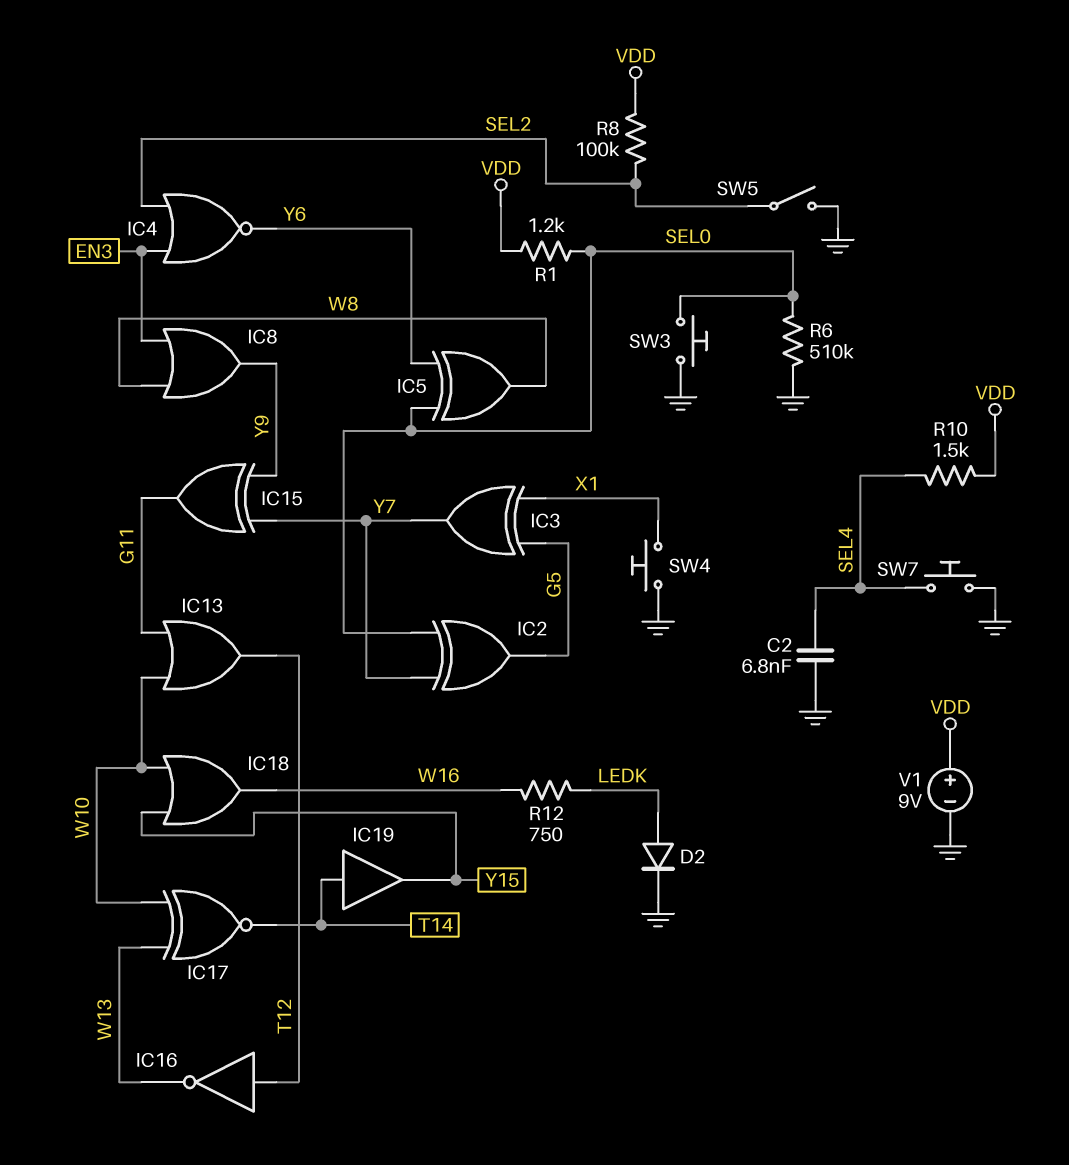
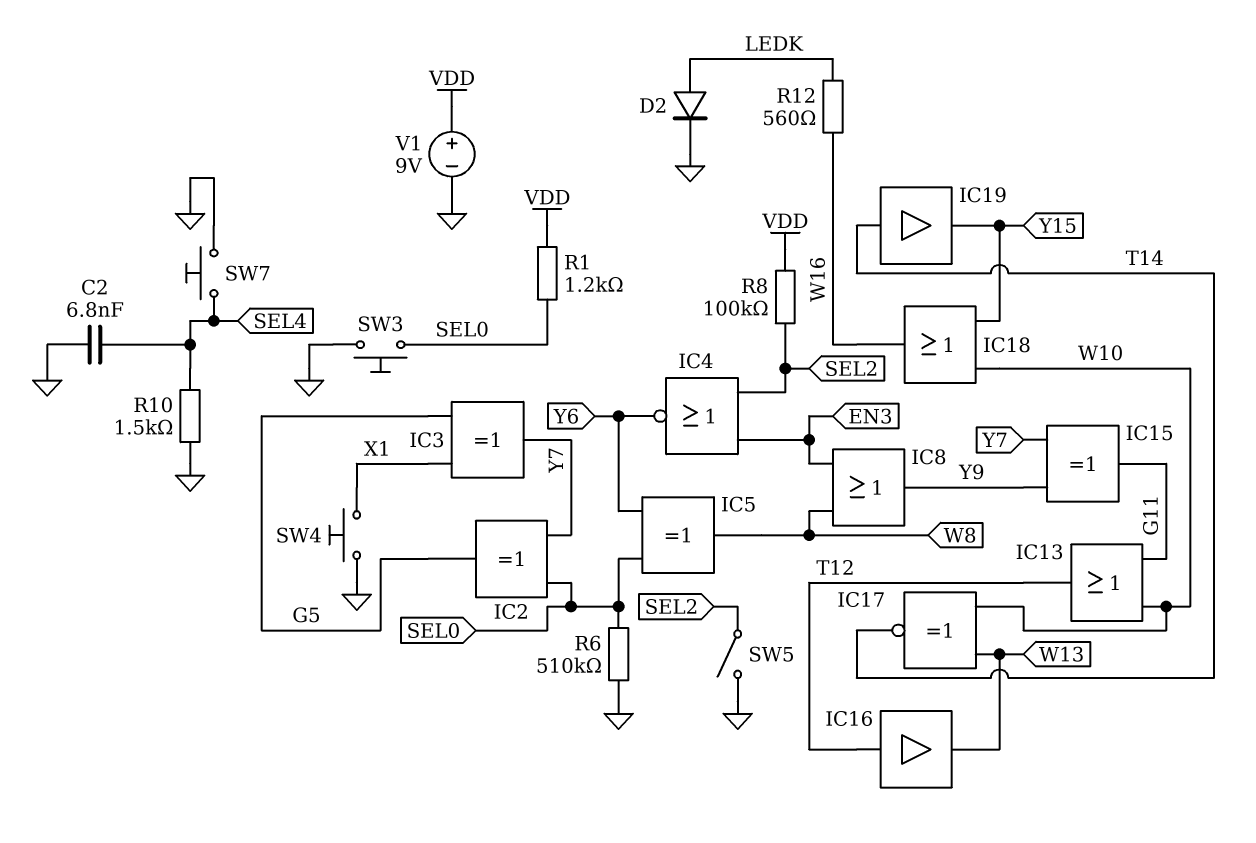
IC16: NOT (in T12, out W13) -> buffer (in T12, out W13)
R10: 1.5k (SEL4, VDD) -> 1.5k (GND, SEL4)
R12: 750 (LEDK, W16) -> 560 (LEDK, W16)

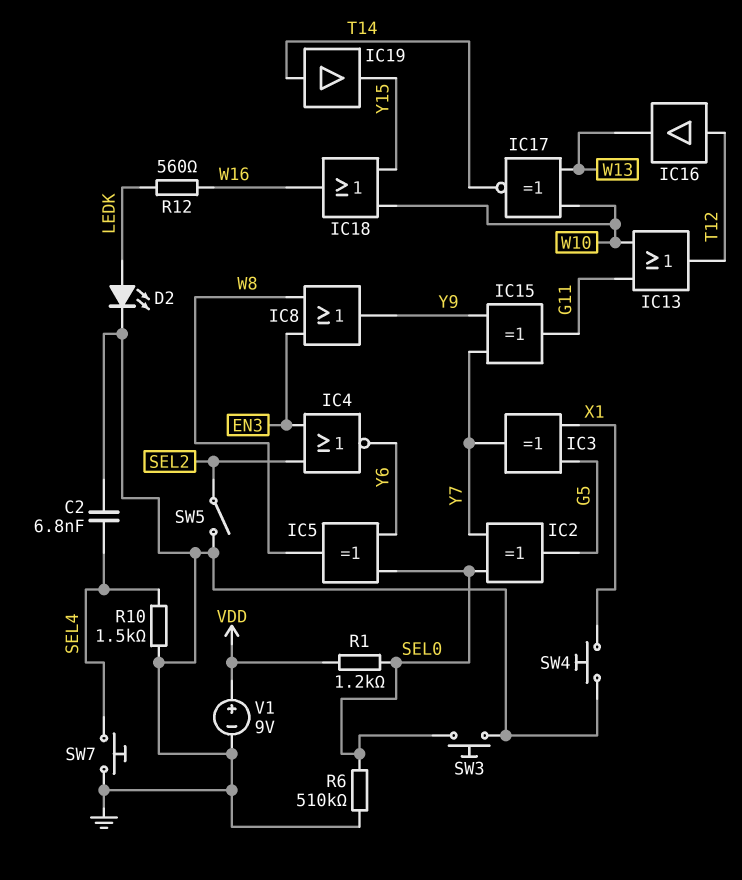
D2: diode (A LEDK, K GND) -> LED (A LEDK, K GND)
R8: 100k (SEL2, VDD) -> none

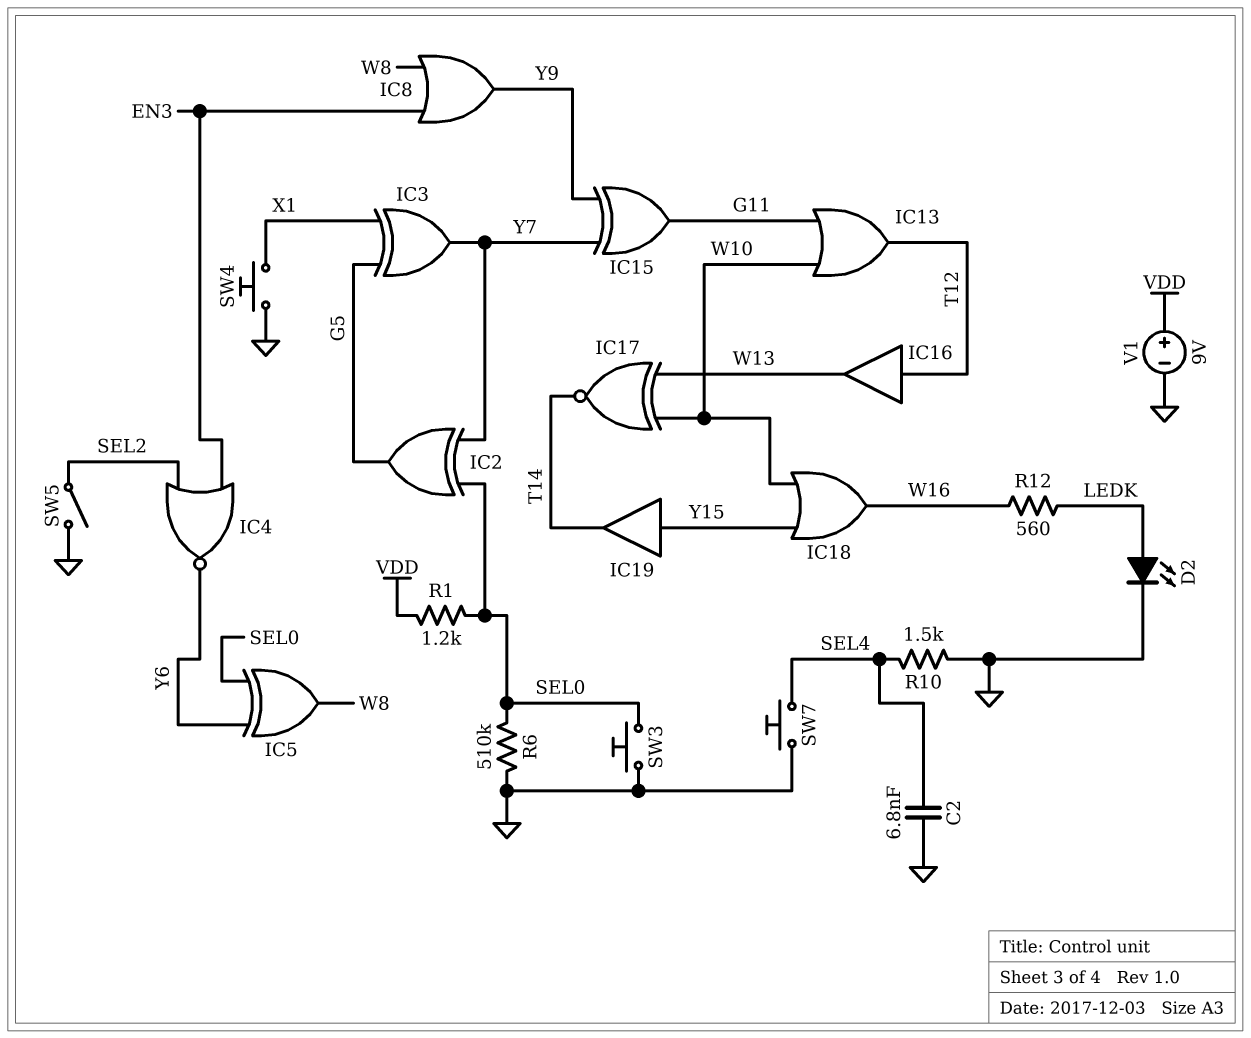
IC19: buffer (in T14, out Y15) -> buffer (in Y15, out T14)

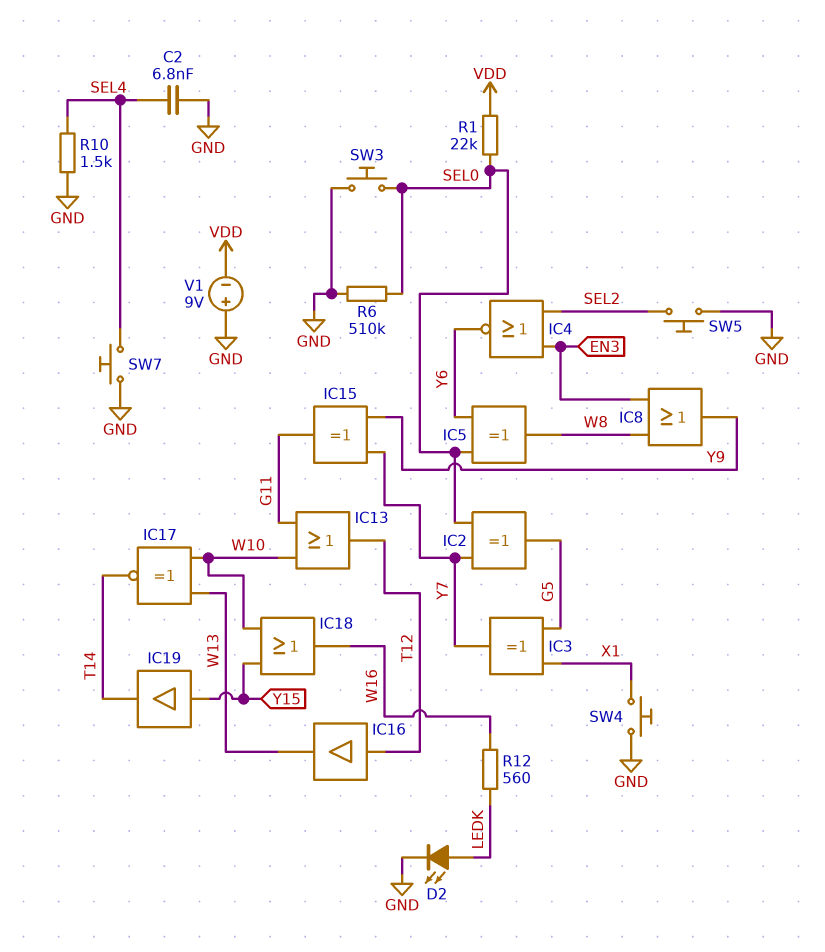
R1: 1.2k (SEL0, VDD) -> 22k (SEL0, VDD)
SW5: switch (GND, SEL2) -> button (GND, SEL2)
V1: 9V (plus VDD, minus GND) -> 9V (plus GND, minus VDD)

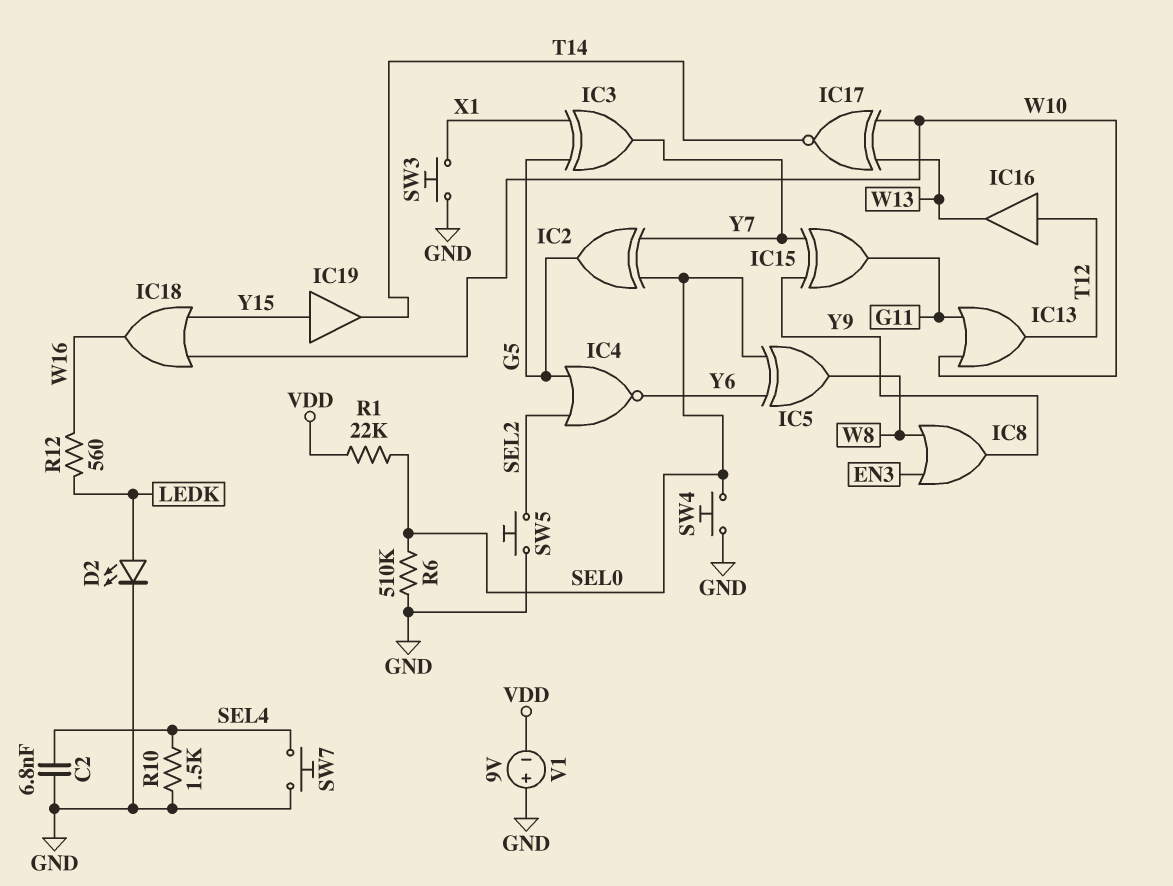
IC4: NOR (in EN3, in SEL2, out Y6) -> NOR (in G5, in SEL2, out Y6)
SW3: button (GND, SEL0) -> button (GND, X1)
SW4: button (GND, X1) -> button (GND, SEL0)

